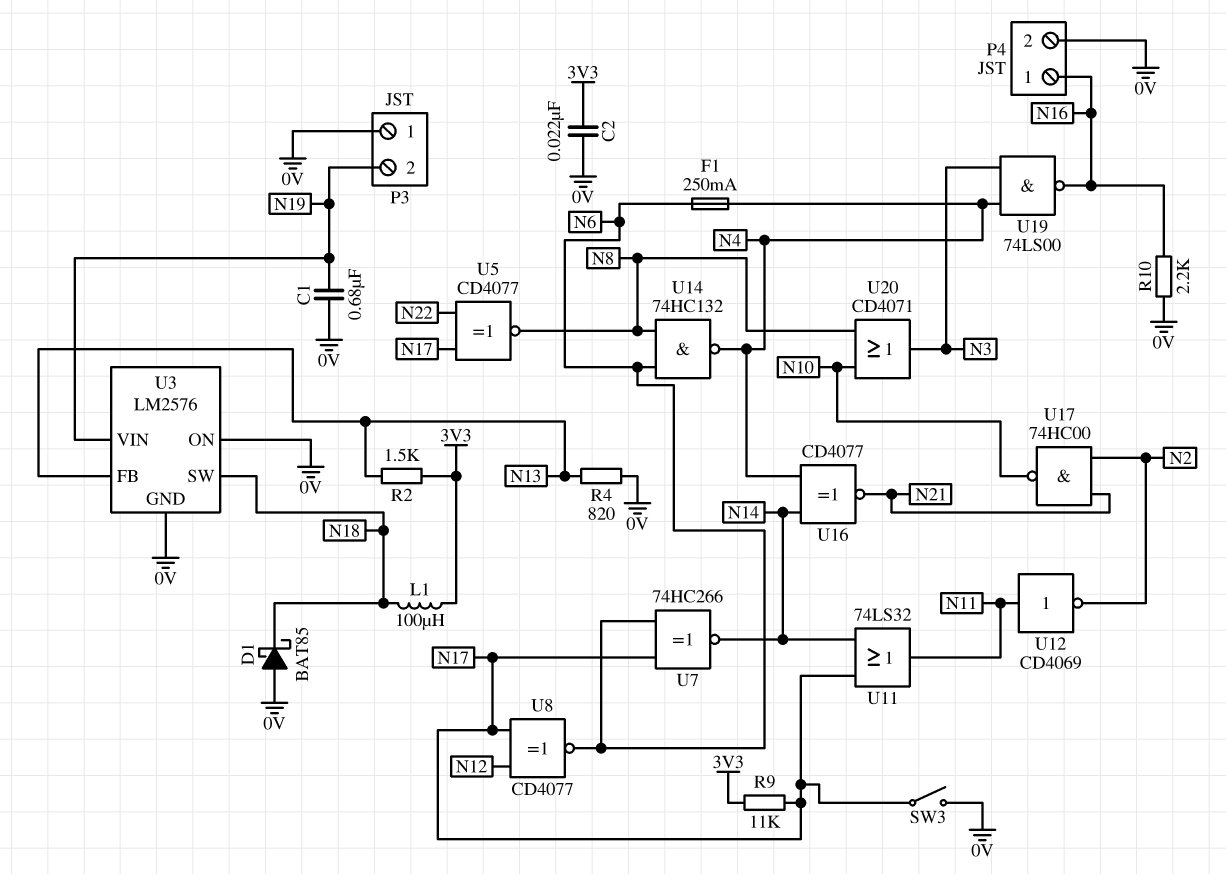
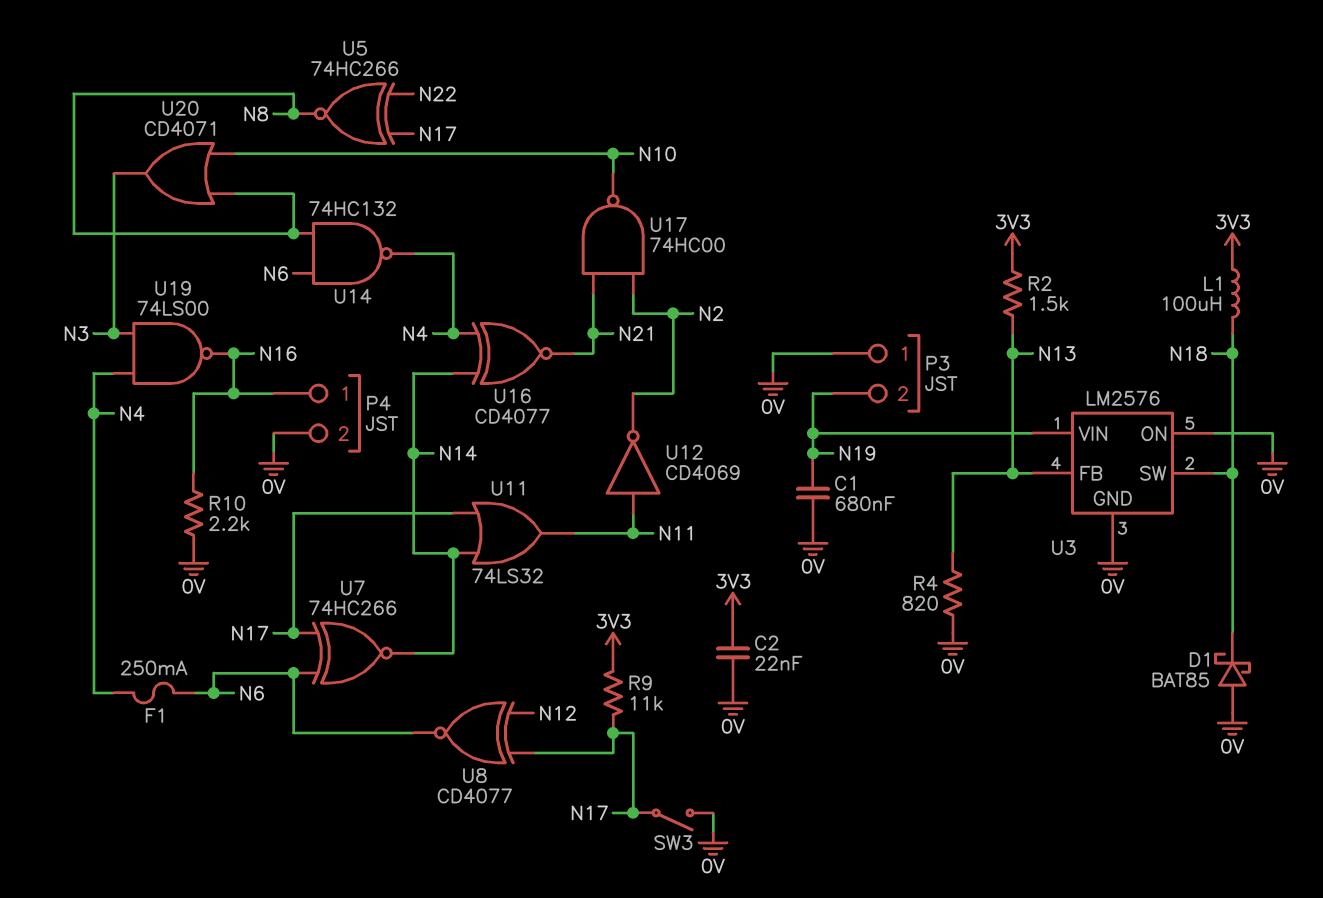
U5: XNOR CD4077 (in N17, in N22, out N8) -> XNOR 74HC266 (in N17, in N22, out N8)

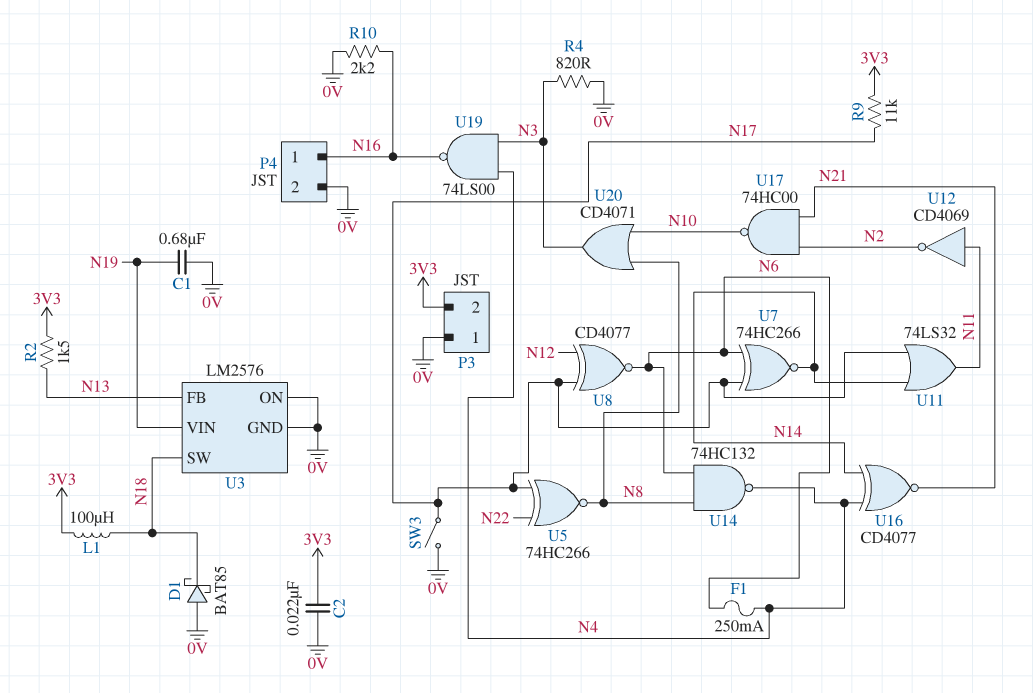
P3 pin 2: N19 -> 3V3
R4: 820 (0V, N13) -> 820 (0V, N3)

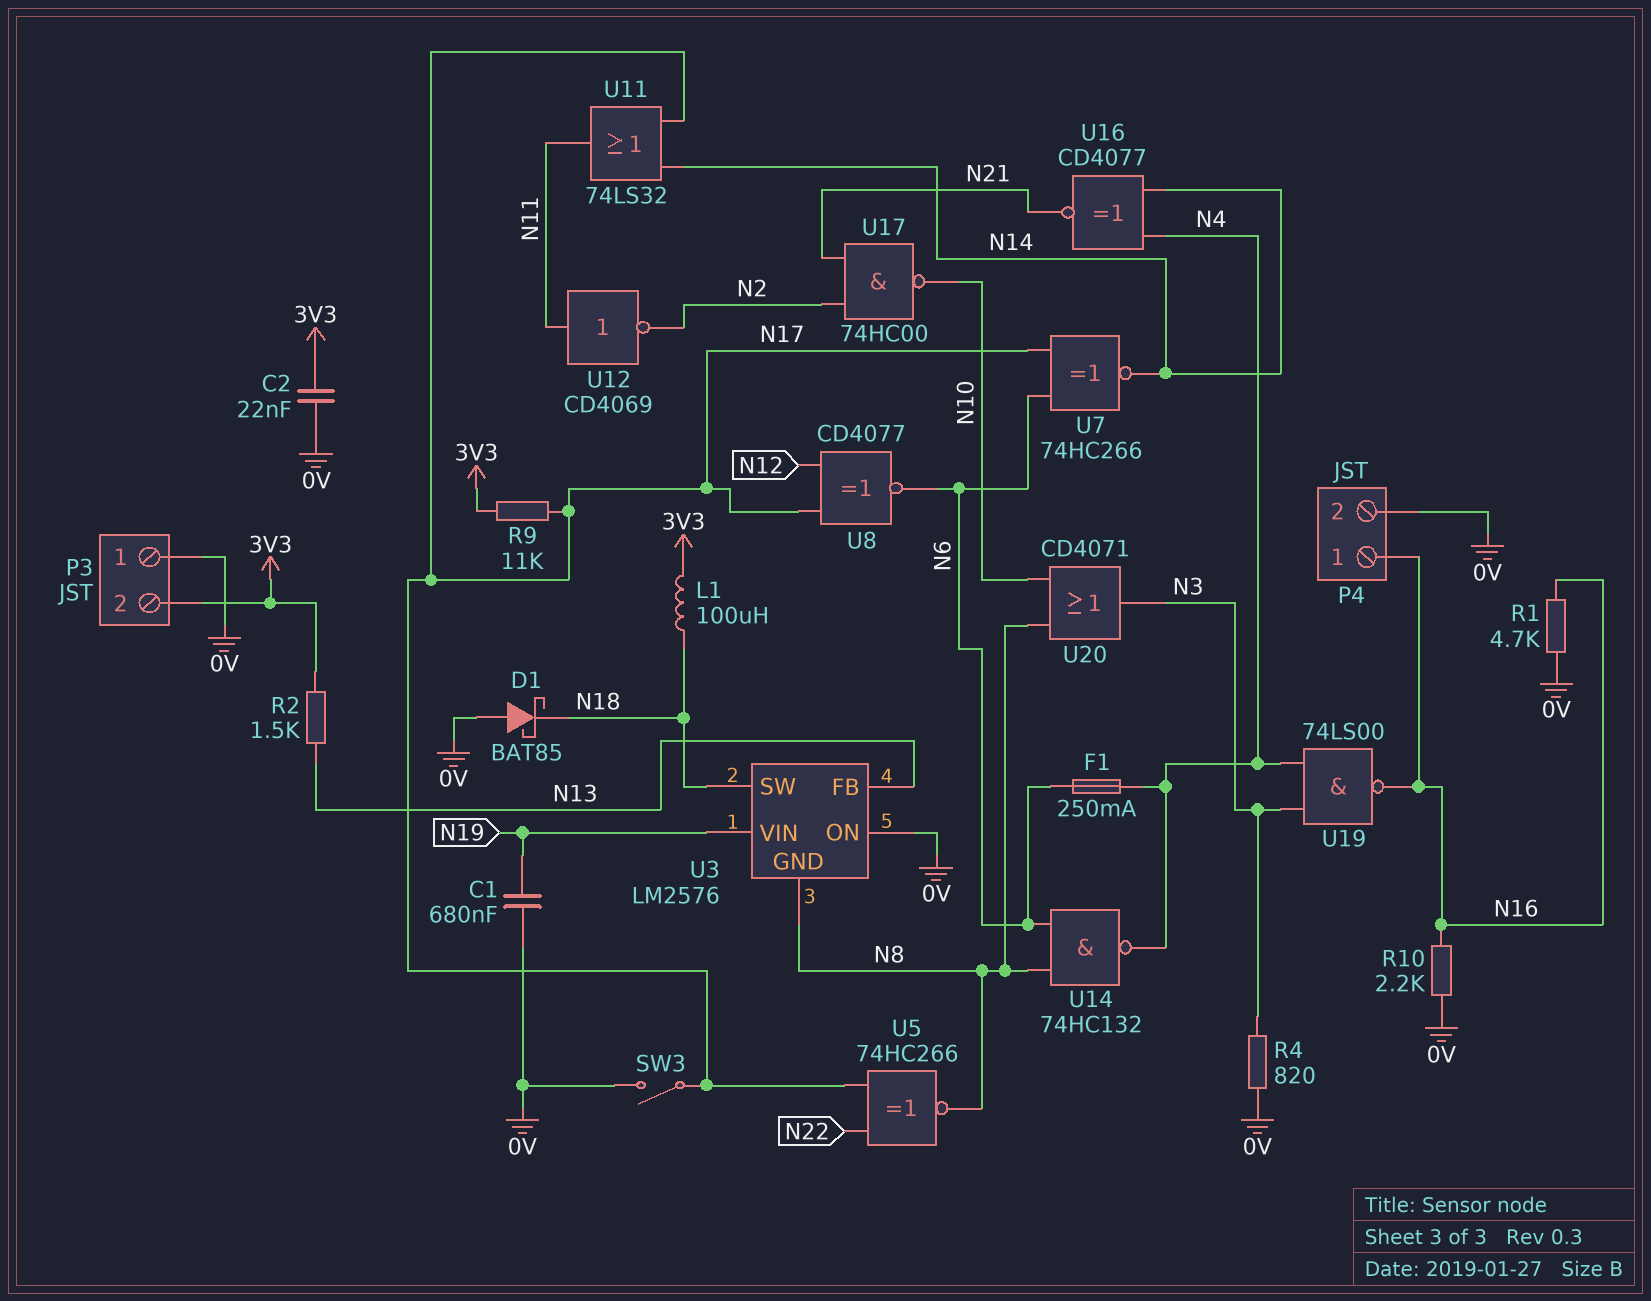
R1: none -> 4.7k (0V, N16)
U3 pin GND: 0V -> N8

